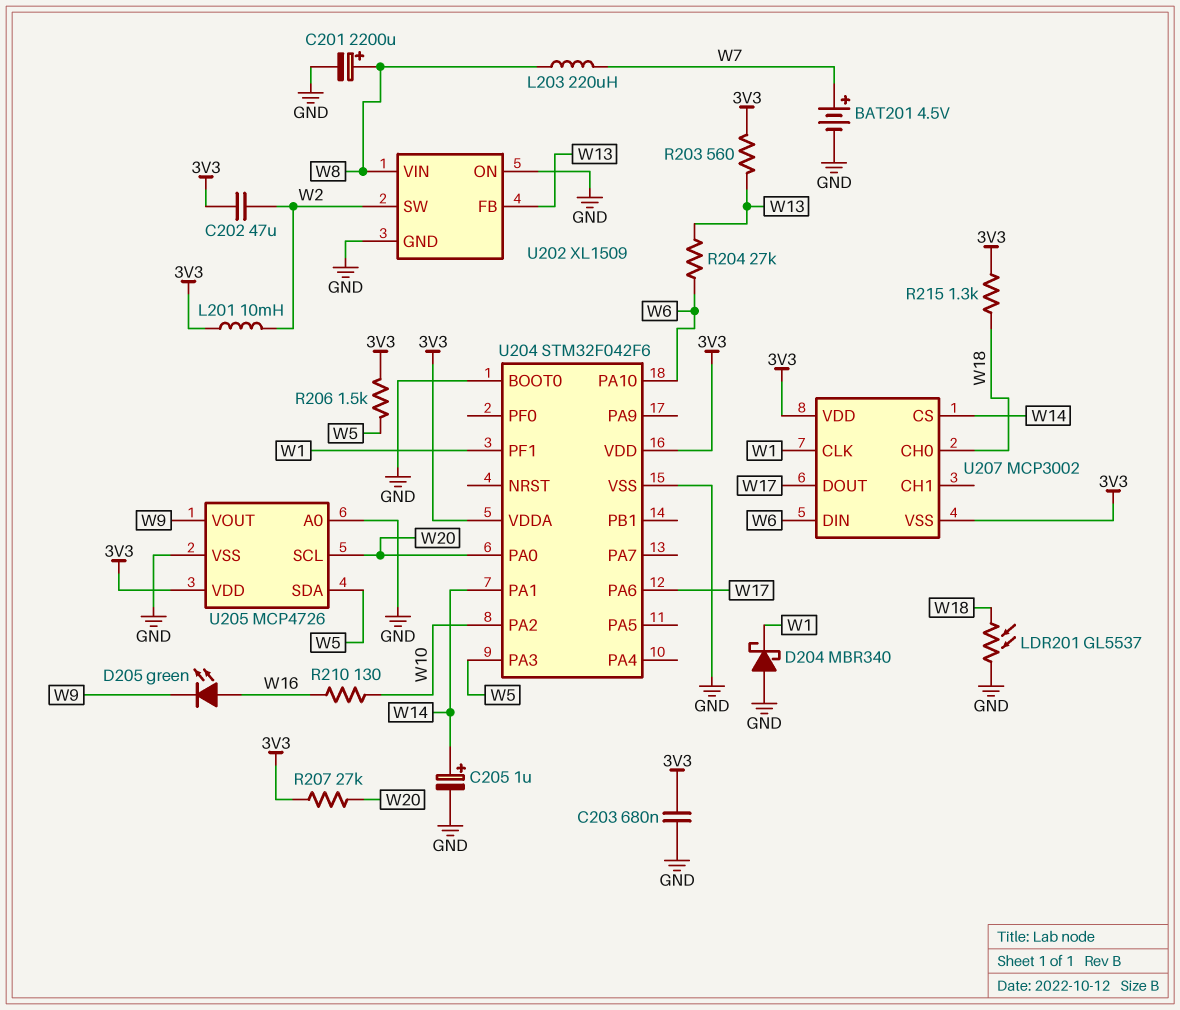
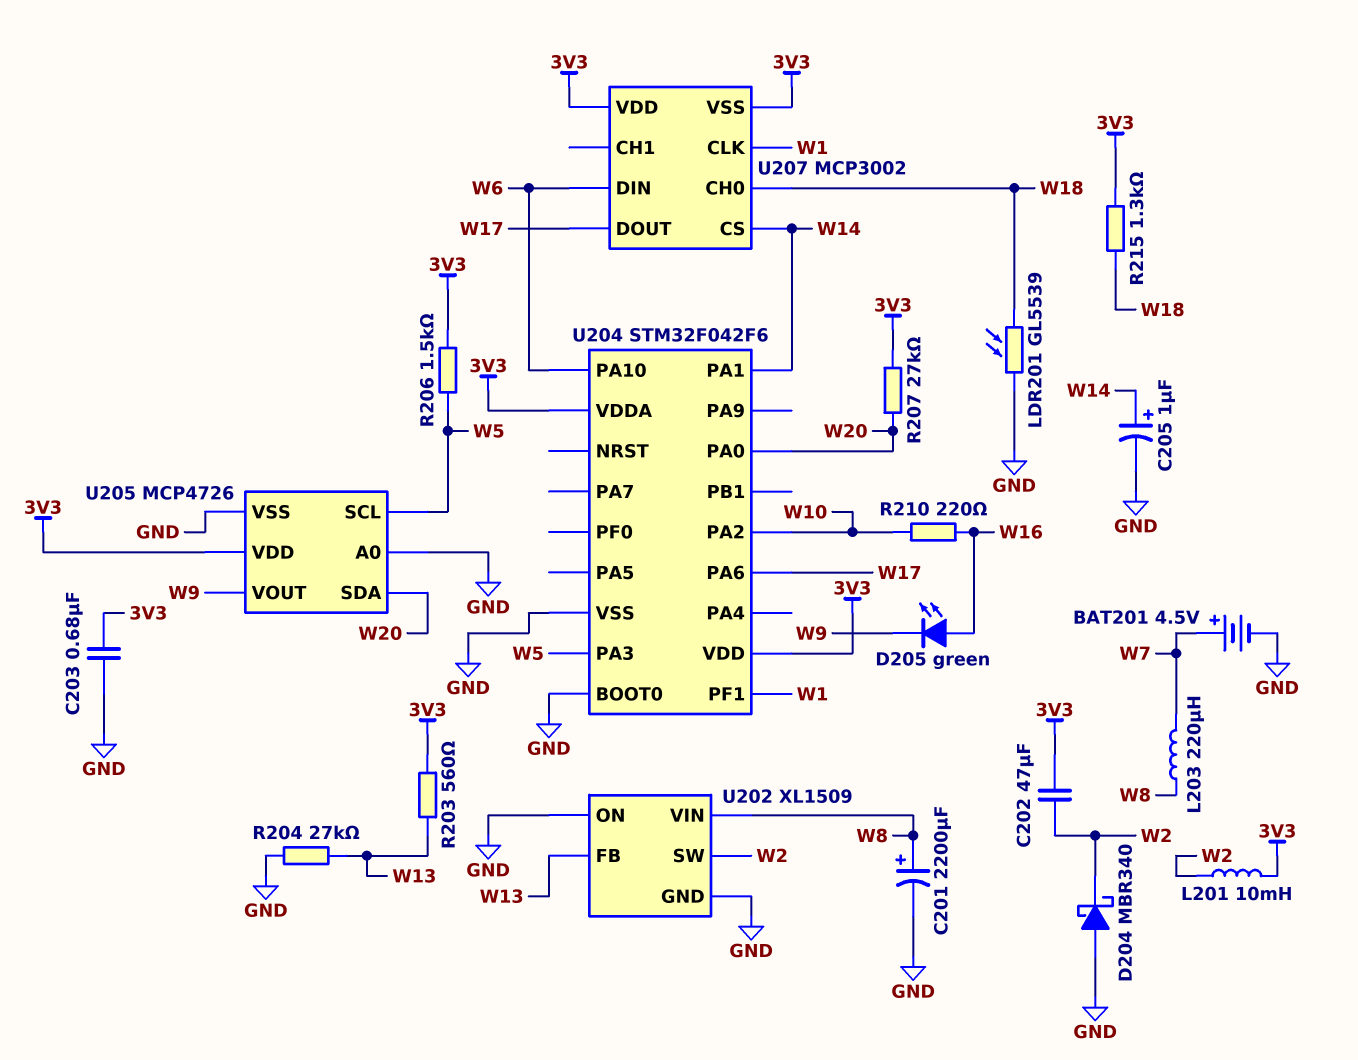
D204: schottky MBR340 (A GND, K W1) -> schottky MBR340 (A GND, K W2)
LDR201: GL5537 (GND, W18) -> GL5539 (GND, W18)
R204: 27k (W6, W13) -> 27k (GND, W13)
R210: 130 (W10, W16) -> 220 (W10, W16)
U205 pin SCL: W20 -> W5
U205 pin SDA: W5 -> W20

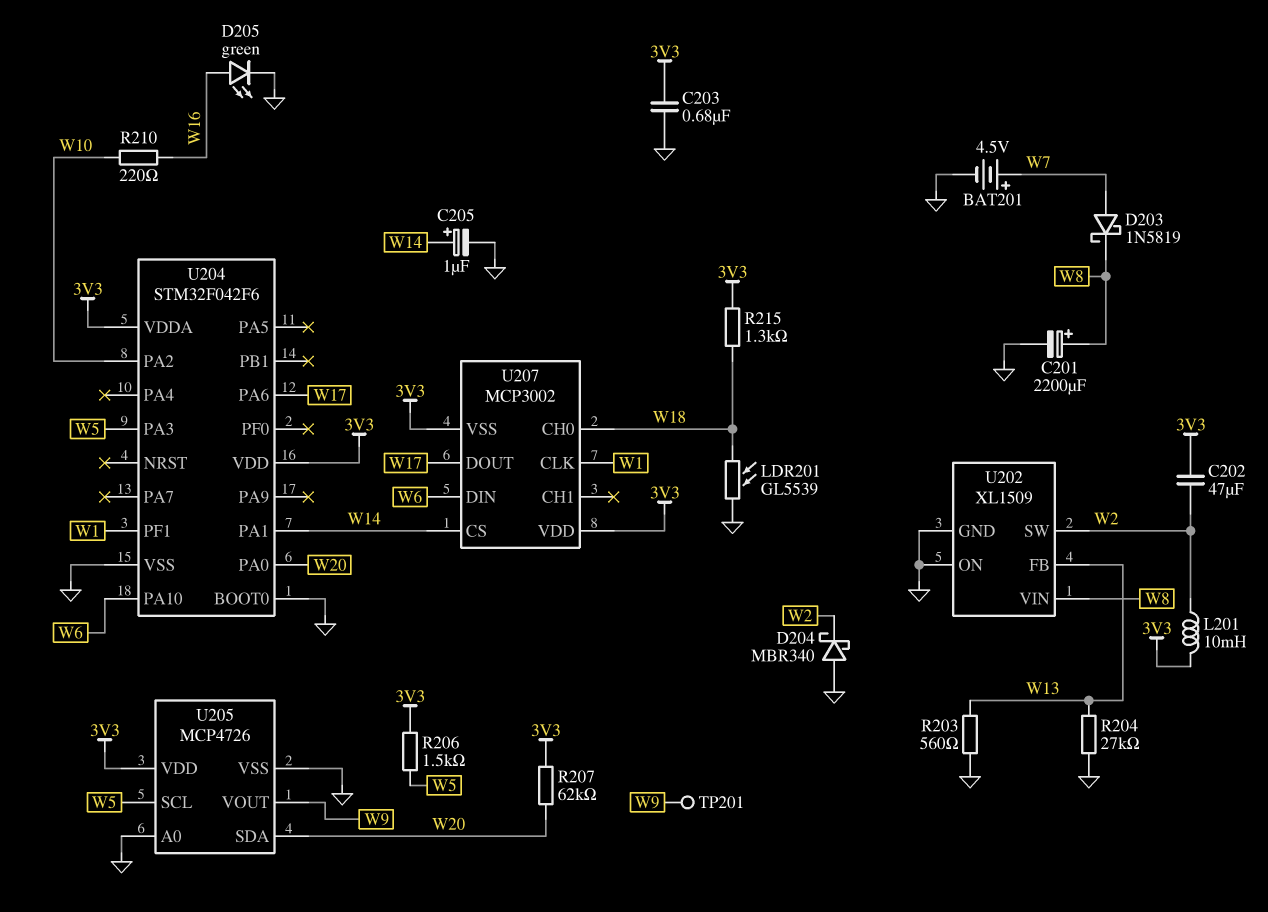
D203: none -> schottky 1N5819 (A W7, K W8)
D205: LED green (A W16, K W9) -> LED green (A W16, K GND)
L203: 220uH (W7, W8) -> none
R203: 560 (3V3, W13) -> 560 (GND, W13)
R207: 27k (3V3, W20) -> 62k (3V3, W20)
TP201: none -> test point (W9)

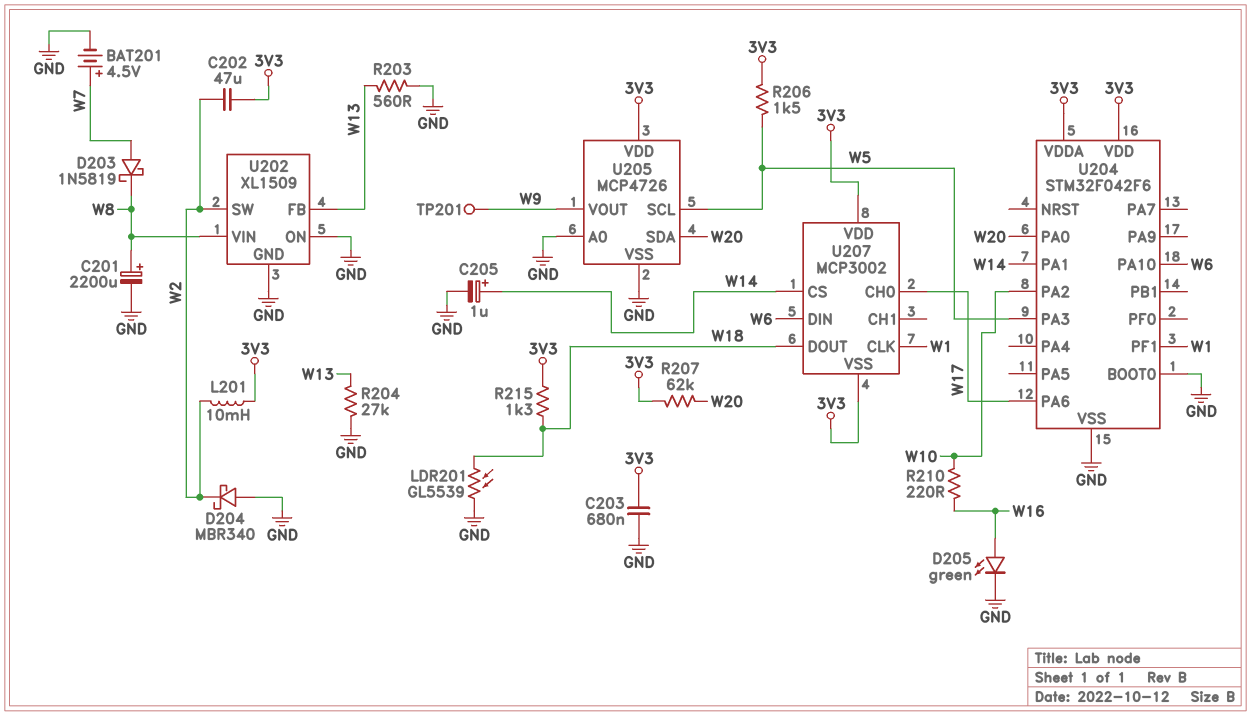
U207 pin CH0: W18 -> W17
U207 pin DOUT: W17 -> W18

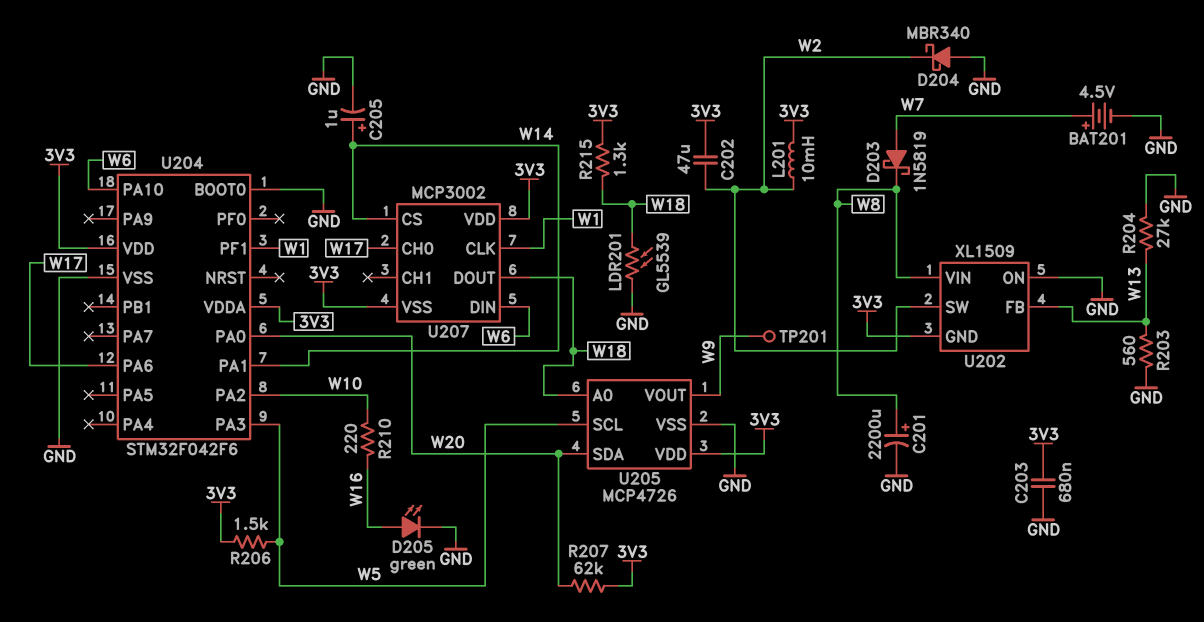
U202 pin GND: GND -> 3V3
U205 pin A0: GND -> W18

